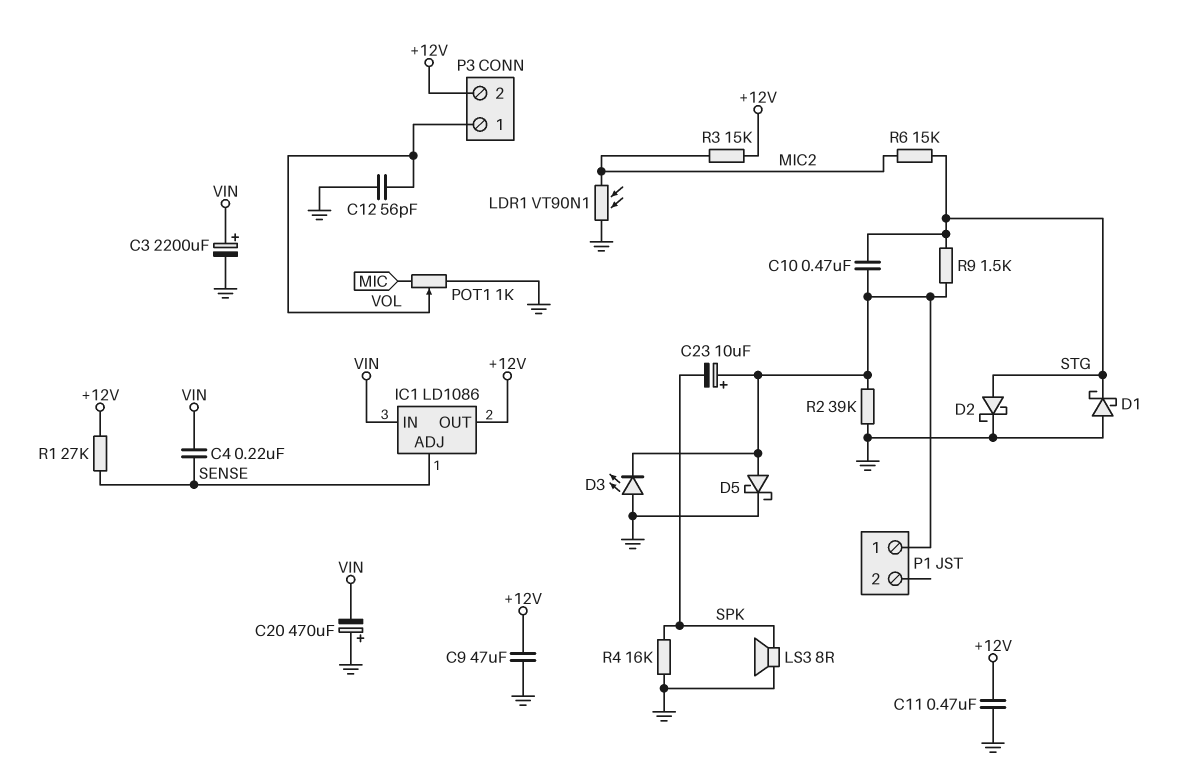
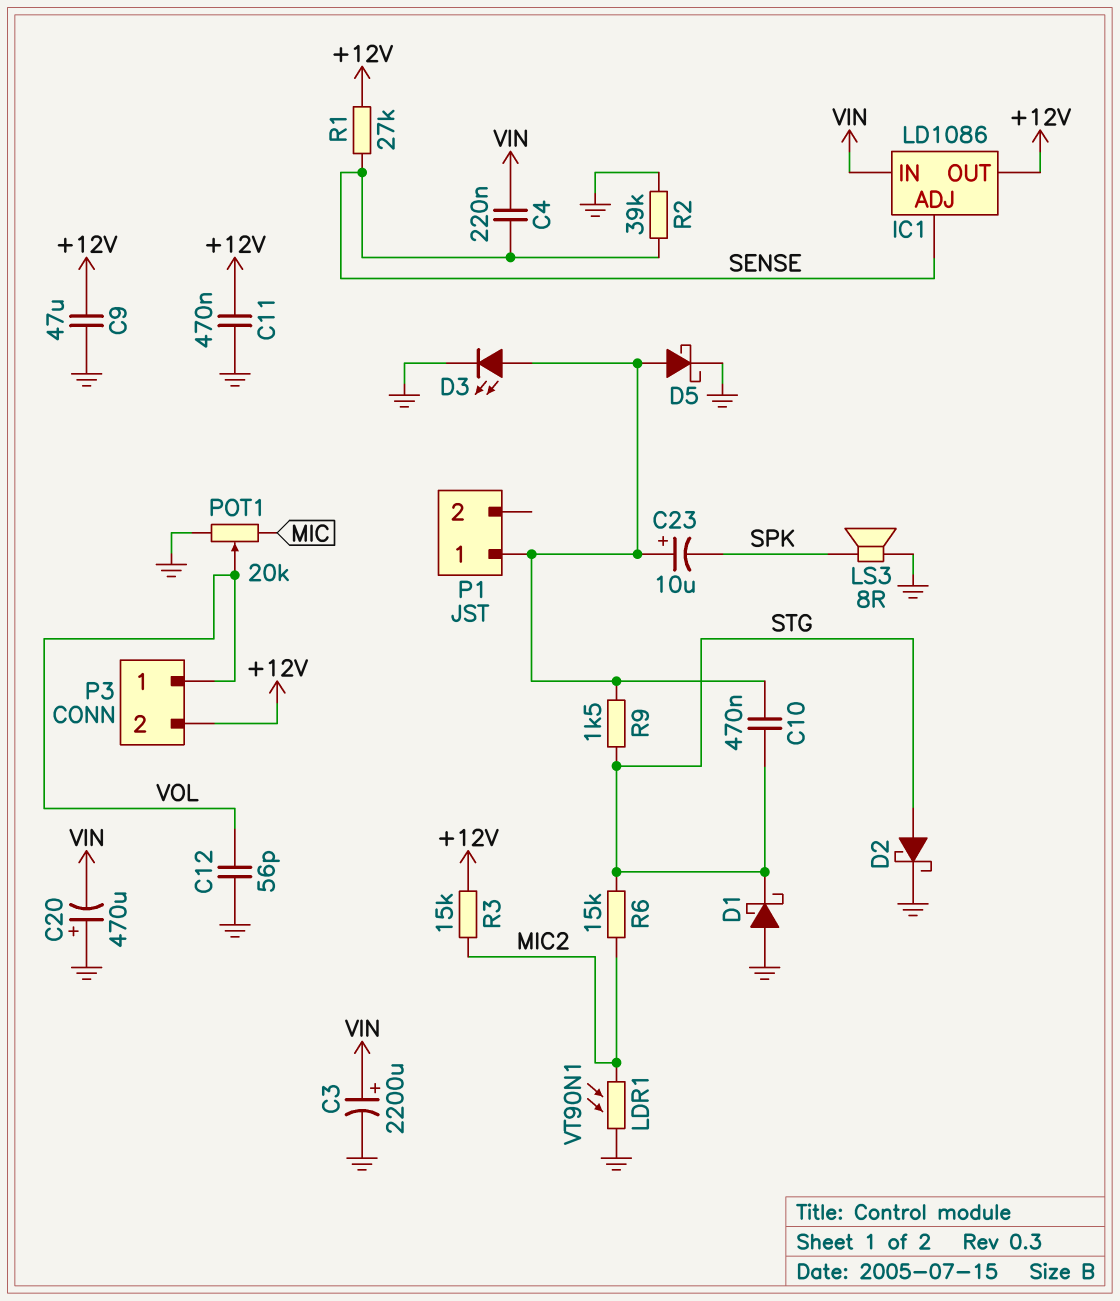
D3: LED (A GND, K P1/1) -> LED (A P1/1, K GND)
POT1: 1k (GND, MIC, wiper VOL) -> 20k (GND, MIC, wiper VOL)
R2: 39k (GND, P1/1) -> 39k (GND, SENSE)
R4: 16k (GND, SPK) -> none

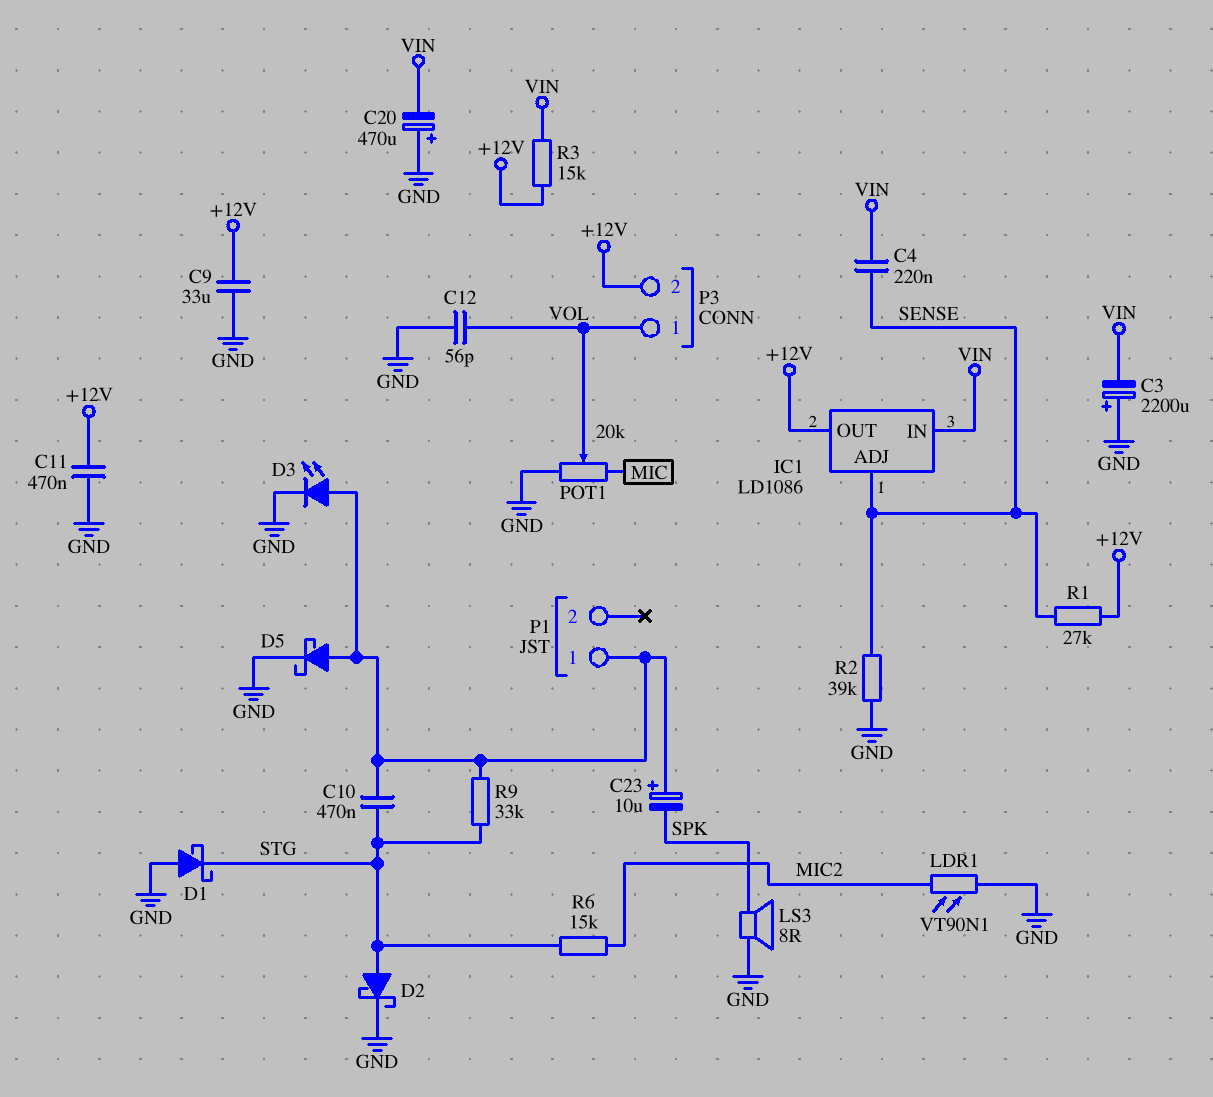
C3: 2200uF (plus VIN, minus GND) -> 2200uF (plus GND, minus VIN)
C9: 47uF (+12V, GND) -> 33uF (+12V, GND)
R3: 15k (+12V, MIC2) -> 15k (+12V, VIN)
R9: 1.5k (P1/1, STG) -> 33k (P1/1, STG)

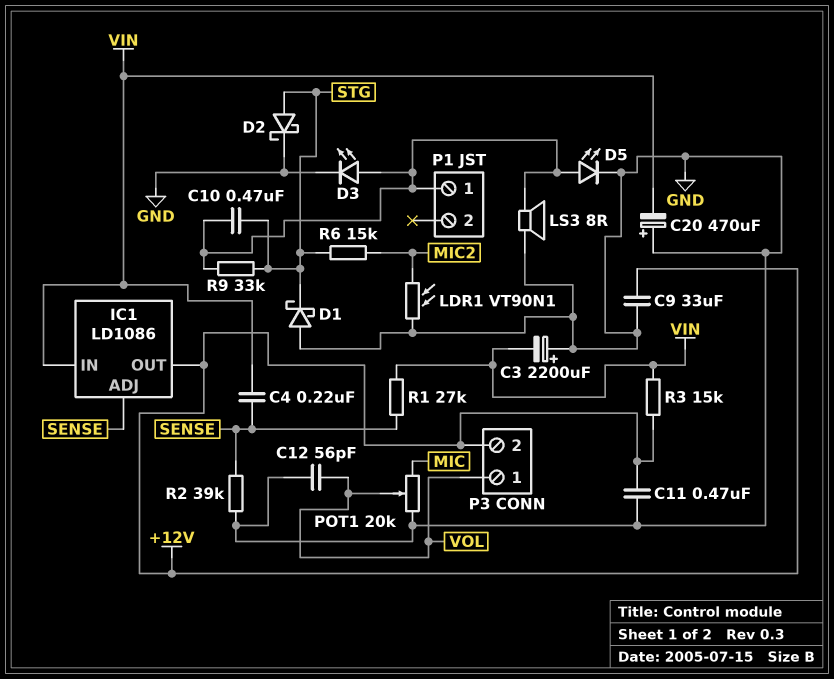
C23: 10uF (plus P1/1, minus SPK) -> none
D5: schottky (A P1/1, K GND) -> LED (A P1/1, K GND)
LS3: speaker 8R (GND, SPK) -> speaker 8R (GND, P1/1)
R1: 27k (+12V, SENSE) -> 27k (SENSE, VIN)

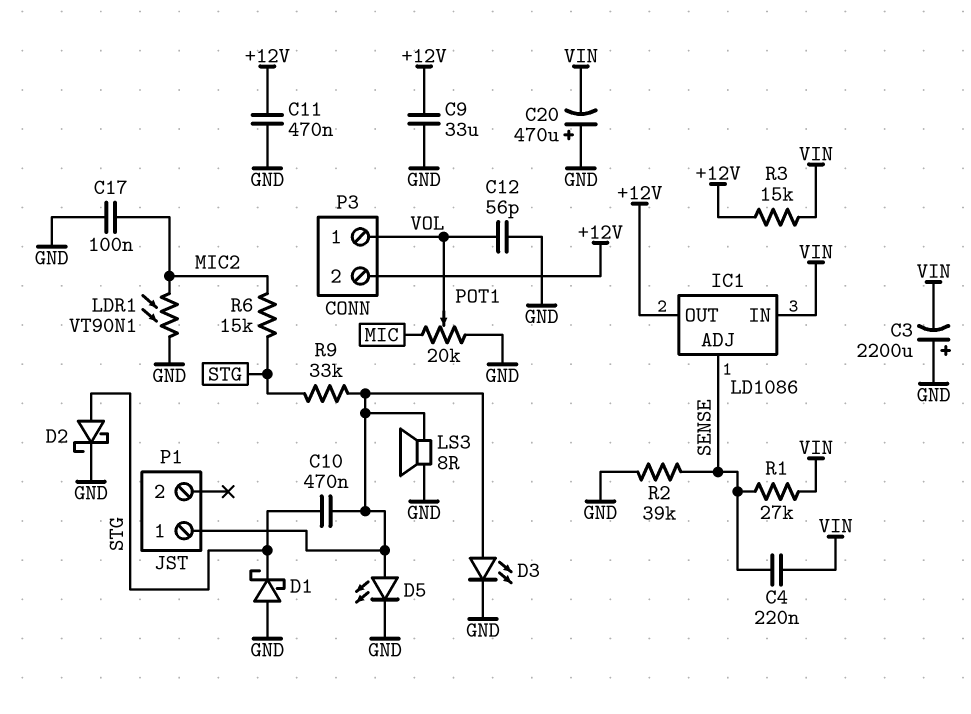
C17: none -> 100nF (GND, MIC2)

